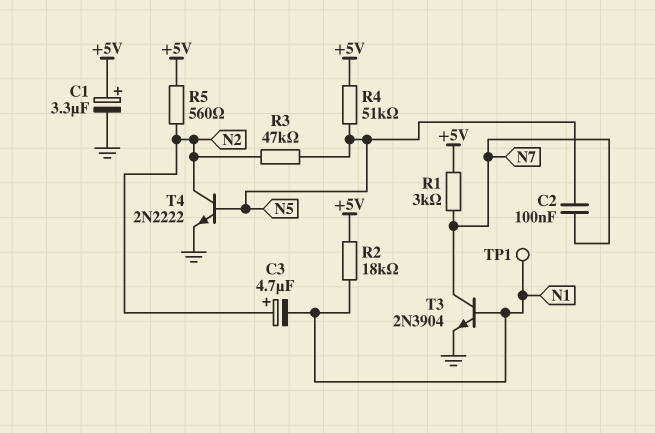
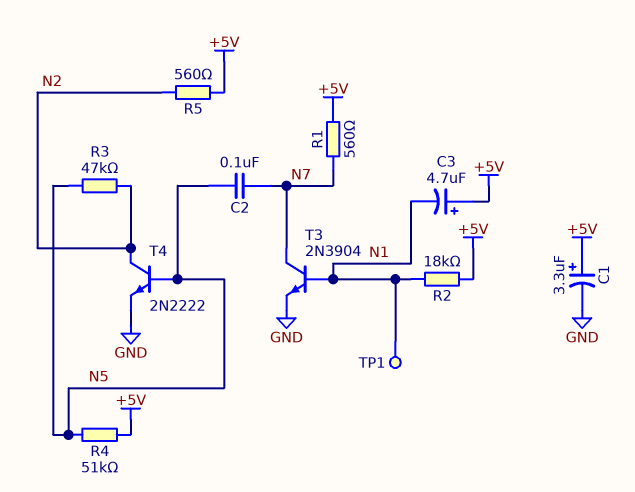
C3: 4.7uF (plus N2, minus N1) -> 4.7uF (plus +5V, minus N1)
R1: 3k (+5V, N7) -> 560 (+5V, N7)

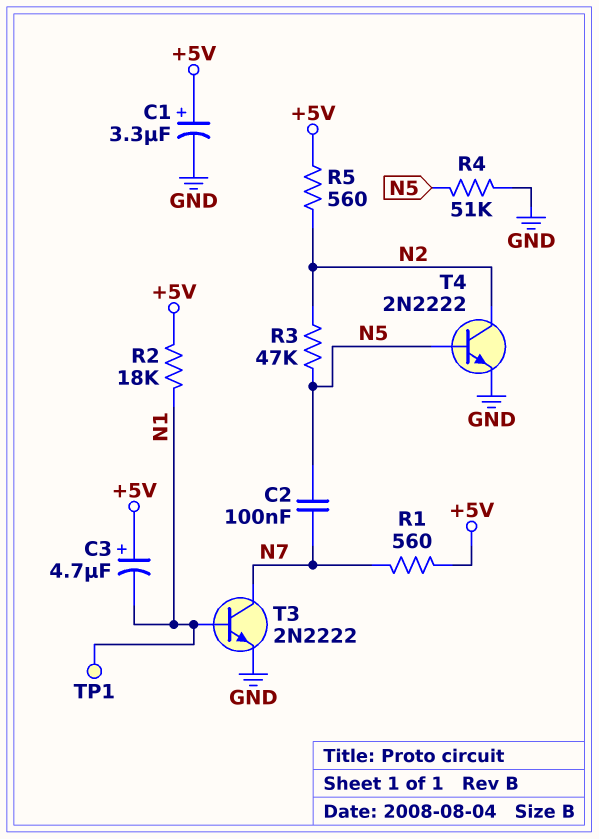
R4: 51k (+5V, N5) -> 51k (GND, N5)
T3: NPN 2N3904 (B N1, C N7, E GND) -> NPN 2N2222 (B N1, C N7, E GND)

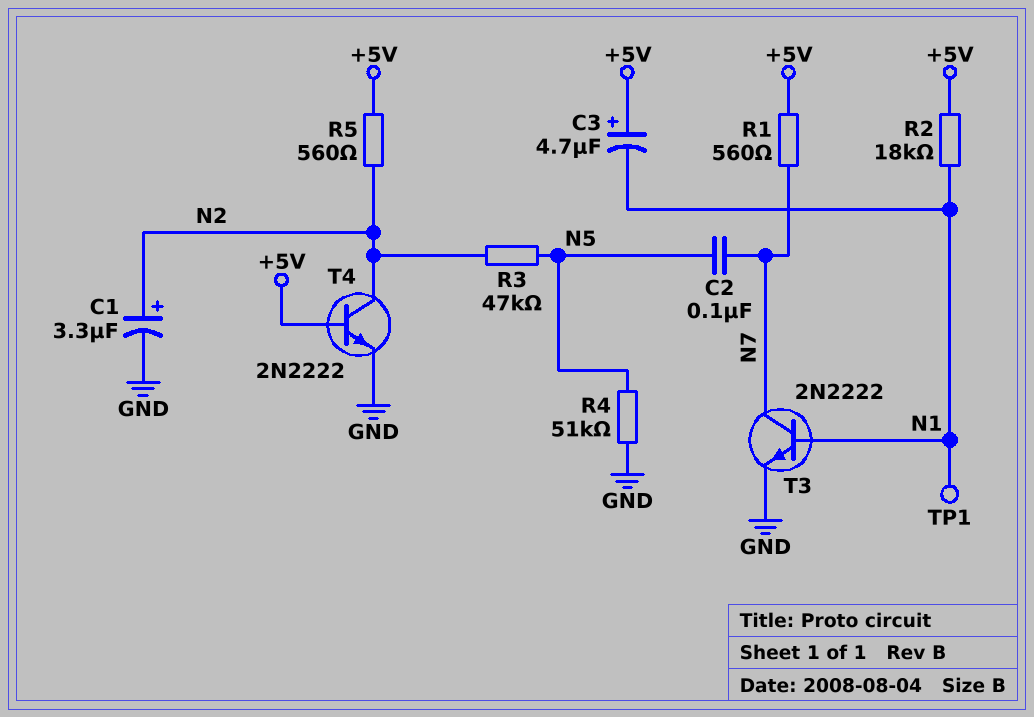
C1: 3.3uF (plus +5V, minus GND) -> 3.3uF (plus N2, minus GND)
T4: NPN 2N2222 (B N5, C N2, E GND) -> NPN 2N2222 (B +5V, C N2, E GND)

